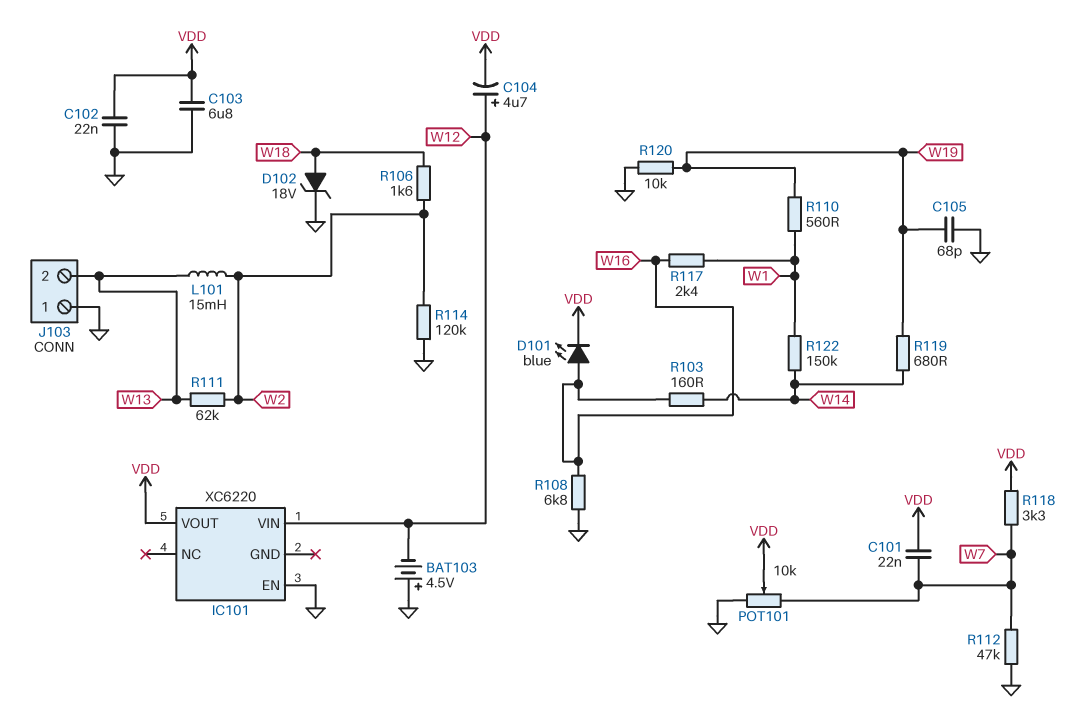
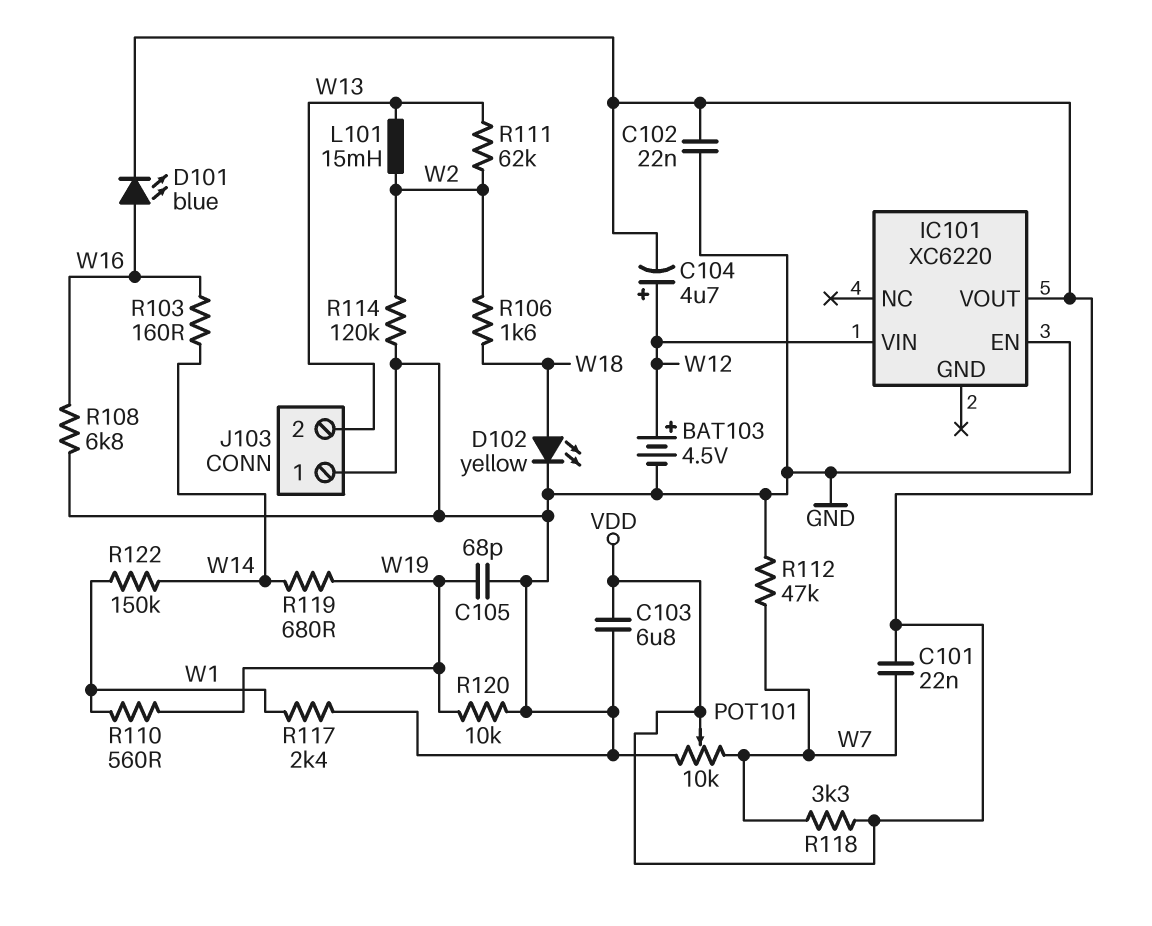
BAT103: 4.5V (plus GND, minus W12) -> 4.5V (plus W12, minus GND)
D102: zener 18V (A W18, K GND) -> LED yellow (A W18, K GND)
R117: 2.4k (W1, W16) -> 2.4k (GND, W1)

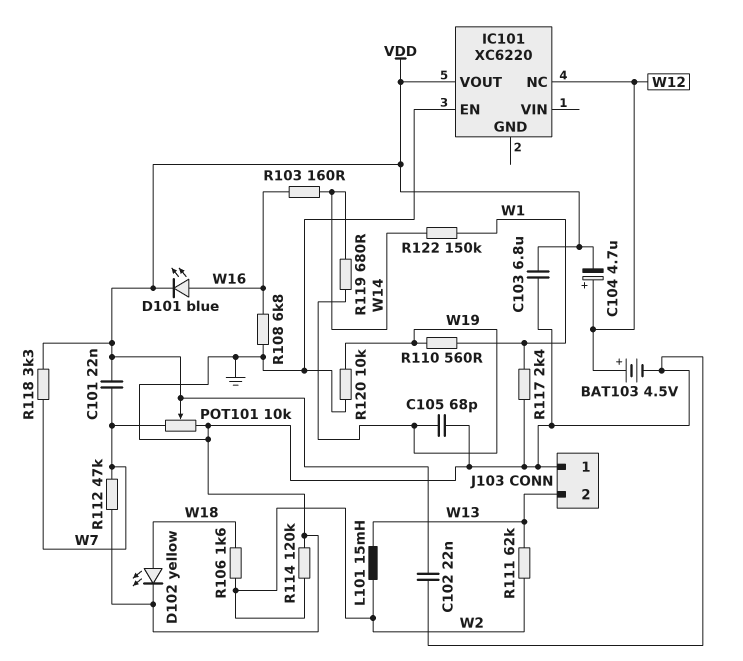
IC101 pin NC: none -> W12
IC101 pin VIN: W12 -> none

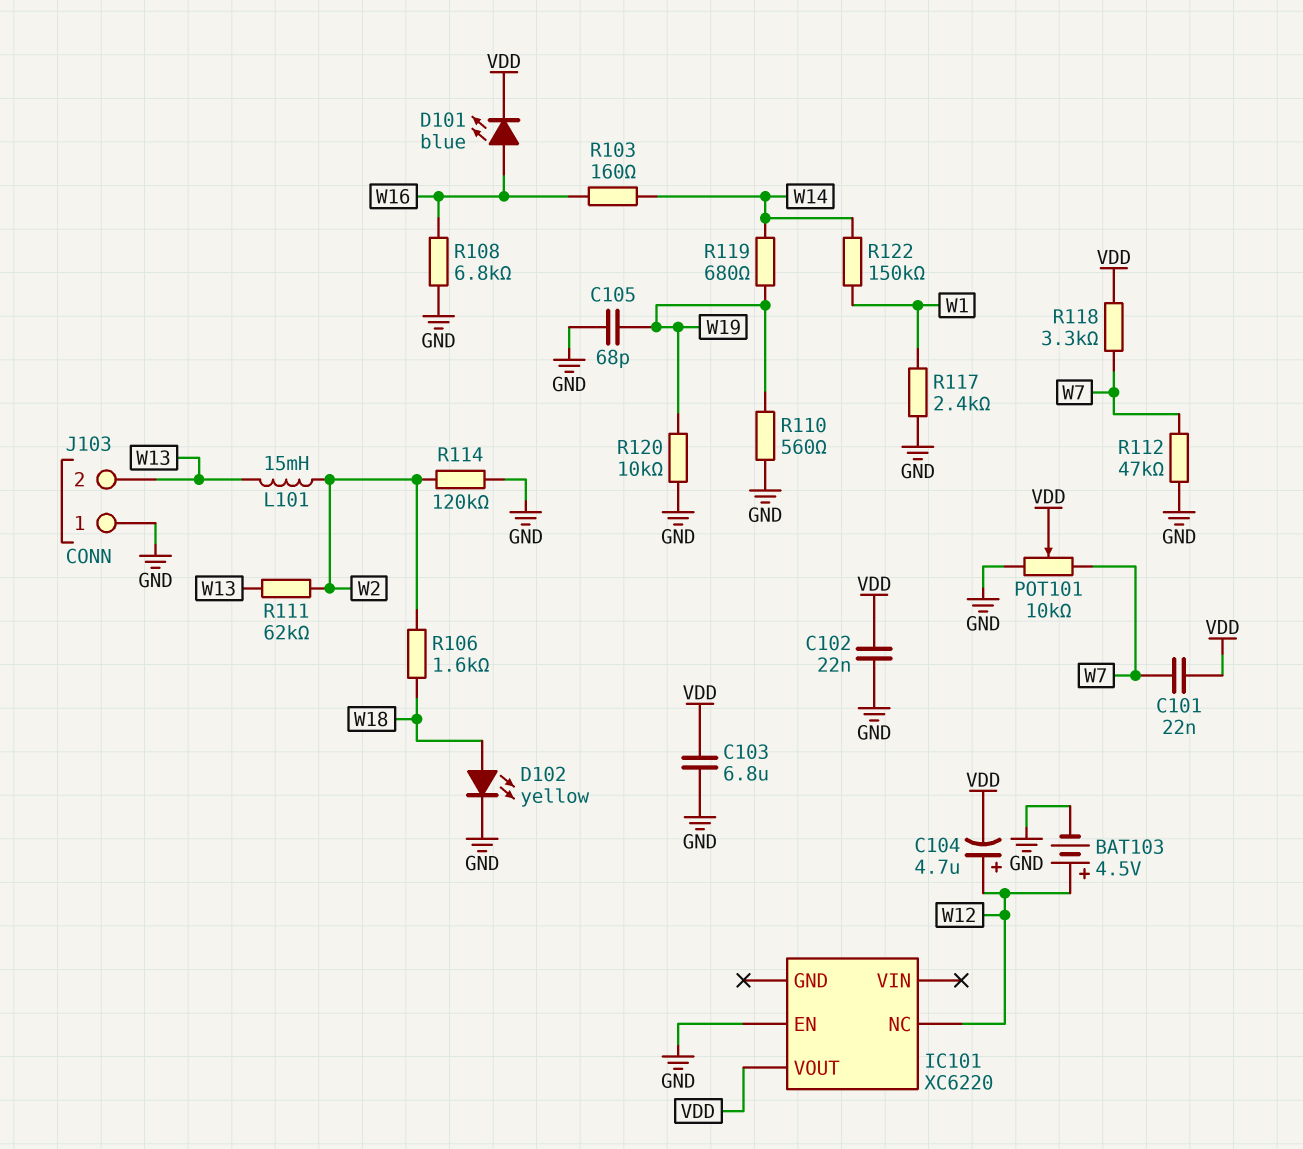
R110: 560 (W1, W19) -> 560 (GND, W19)

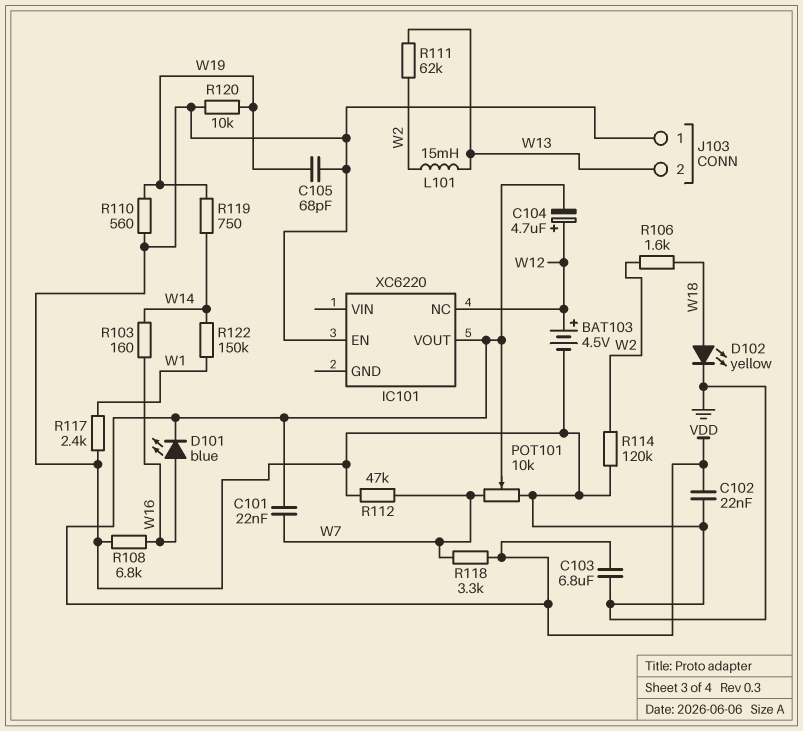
R119: 680 (W14, W19) -> 750 (W14, W19)

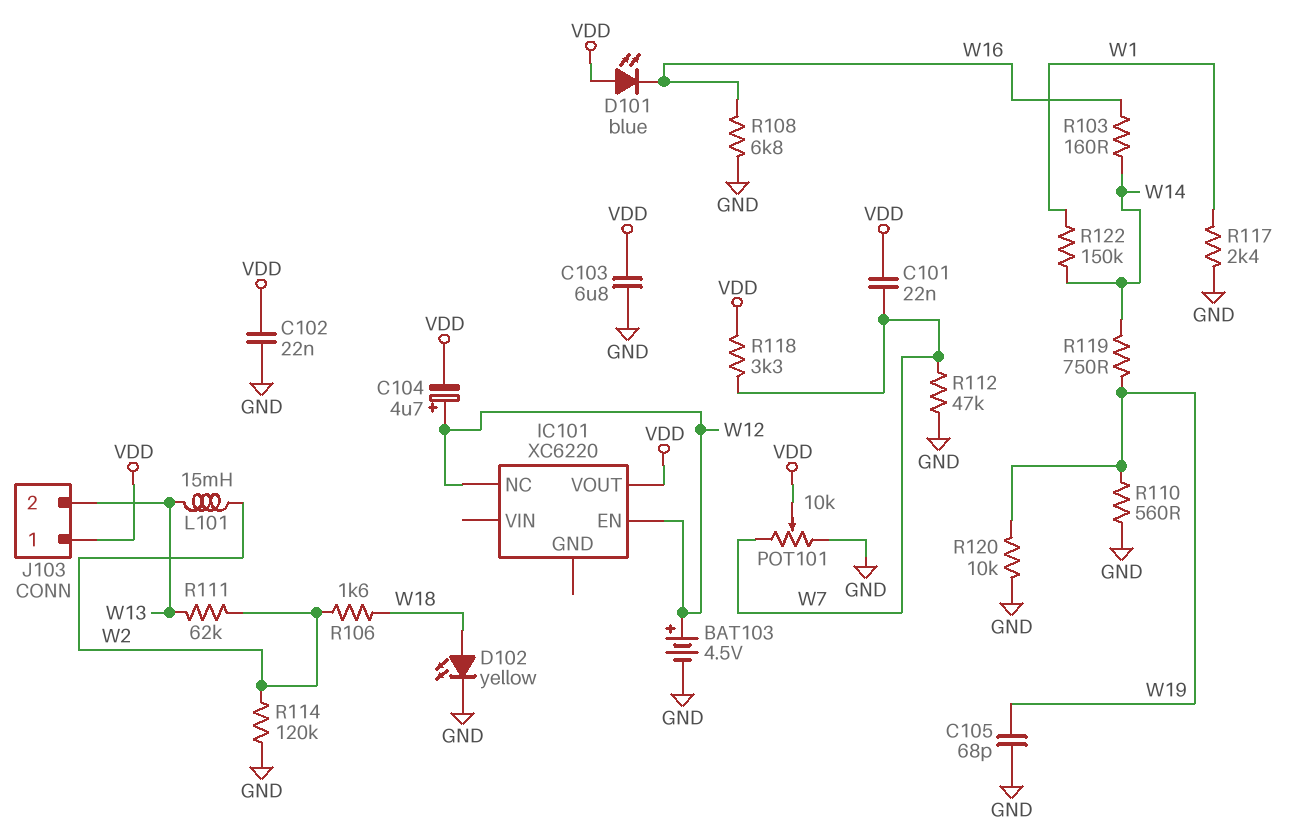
D101: LED blue (A W16, K VDD) -> LED blue (A VDD, K W16)
IC101 pin EN: GND -> W12
J103 pin 1: GND -> VDD

